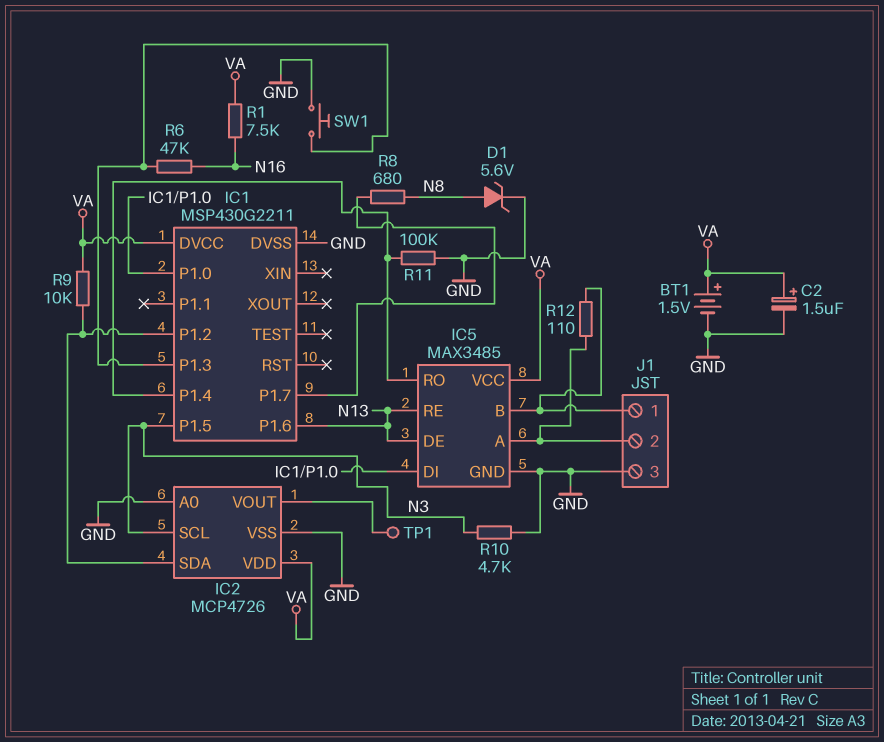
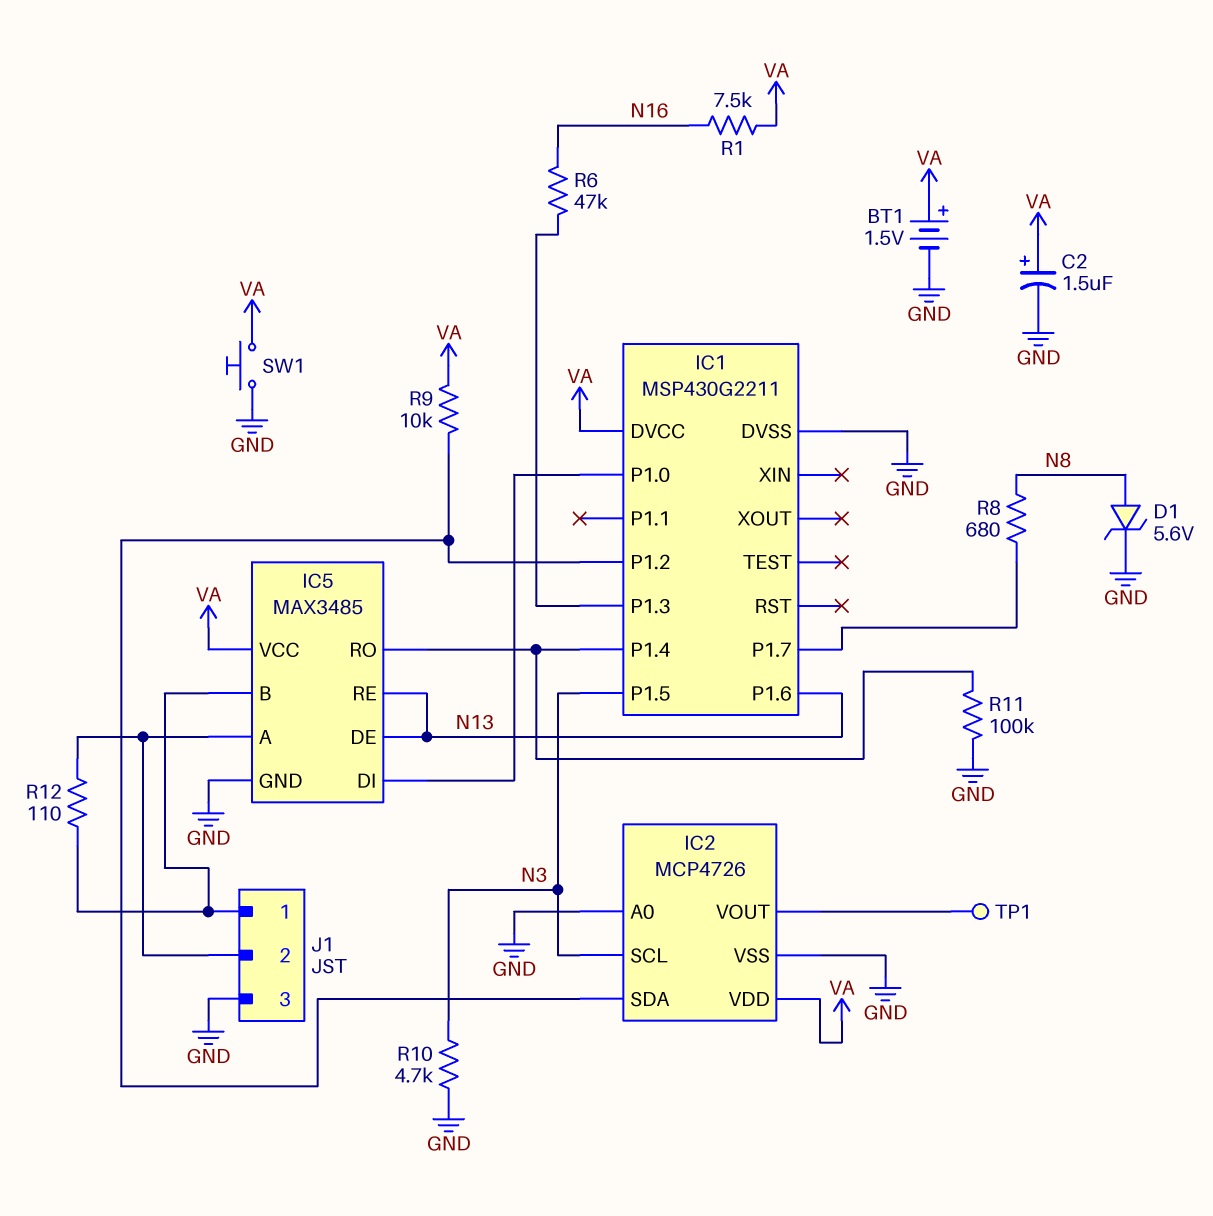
SW1: button (GND, IC1/P1.3) -> button (GND, VA)

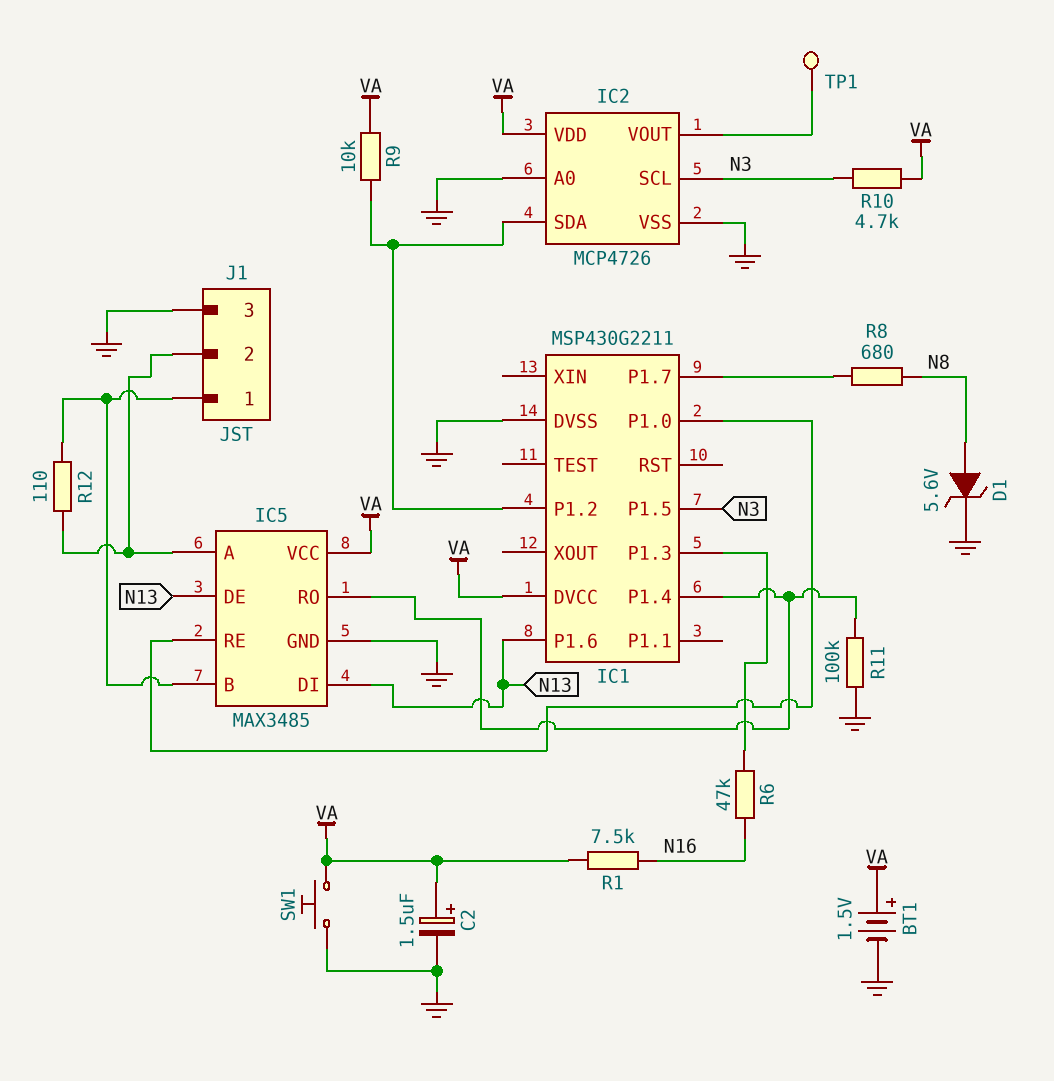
IC5 pin DI: IC1/P1.0 -> N13
IC5 pin RE: N13 -> IC1/P1.0
R10: 4.7k (GND, N3) -> 4.7k (N3, VA)

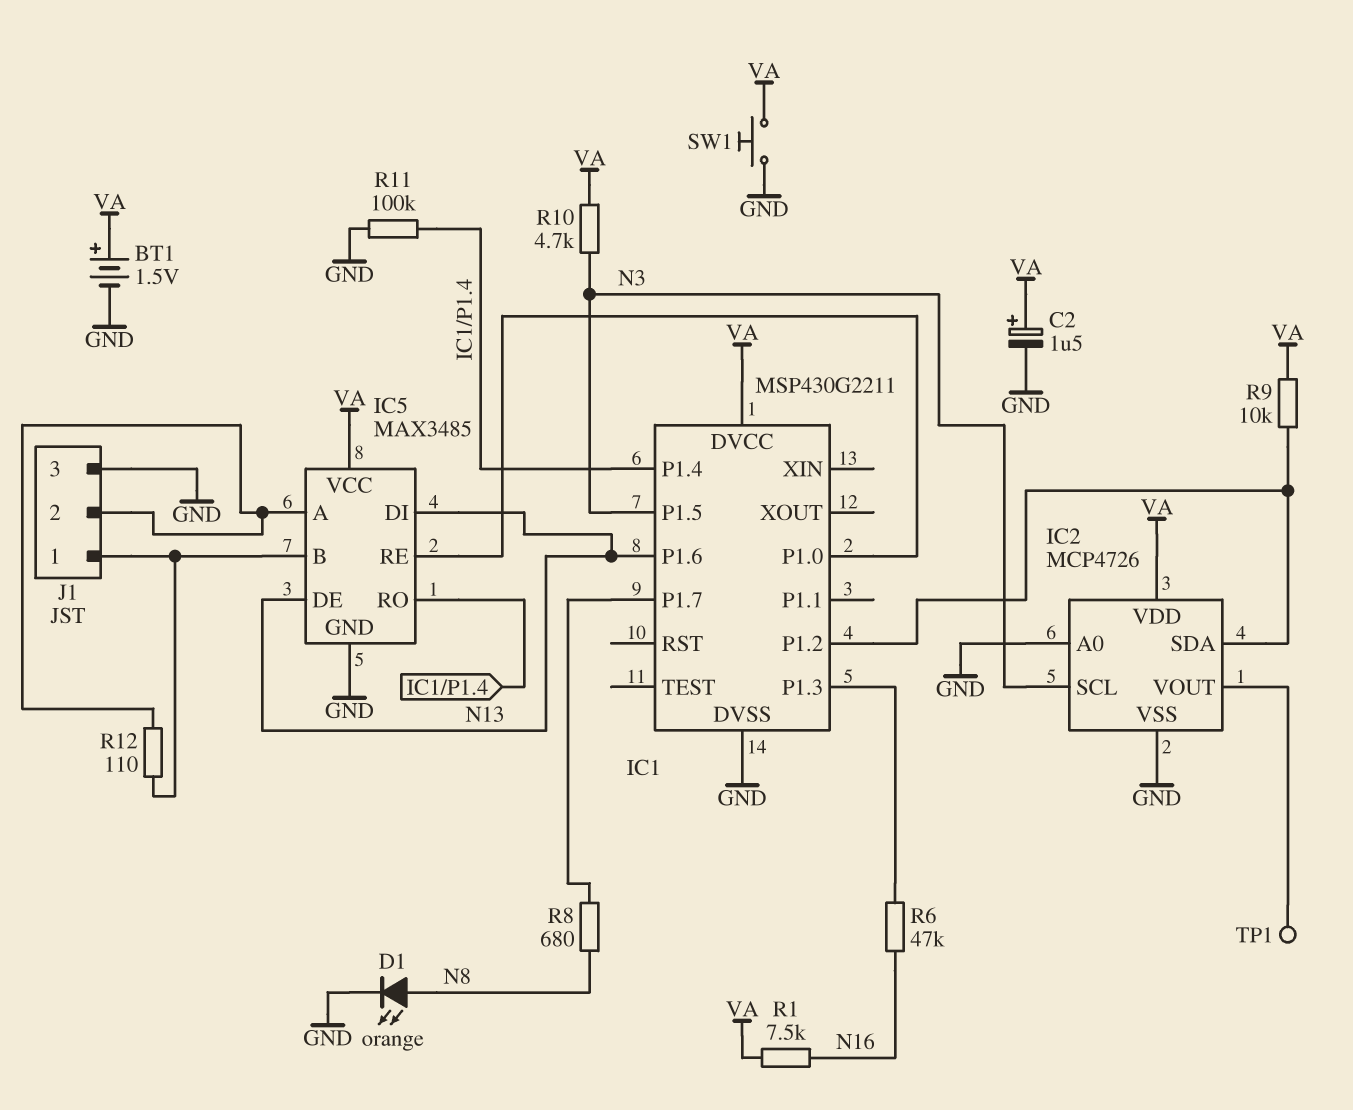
D1: zener 5.6V (A N8, K GND) -> LED orange (A N8, K GND)

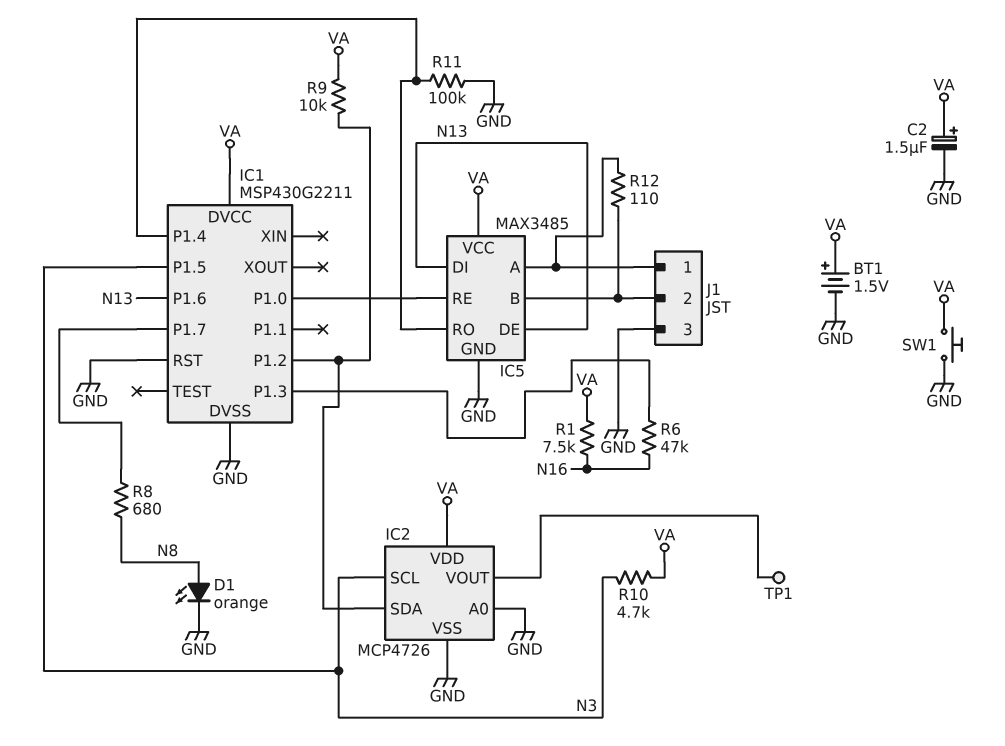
IC1 pin RST: none -> GND
J1 pin 1: IC5/B -> IC5/A
J1 pin 2: IC5/A -> IC5/B

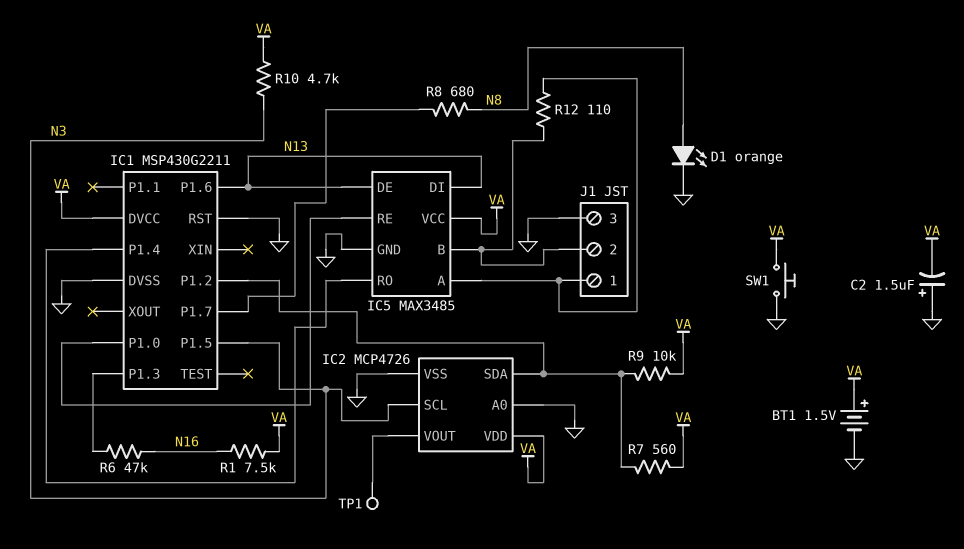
C2: 1.5uF (plus VA, minus GND) -> 1.5uF (plus GND, minus VA)
R7: none -> 560 (IC1/P1.2, VA)
R11: 100k (GND, IC1/P1.4) -> none

